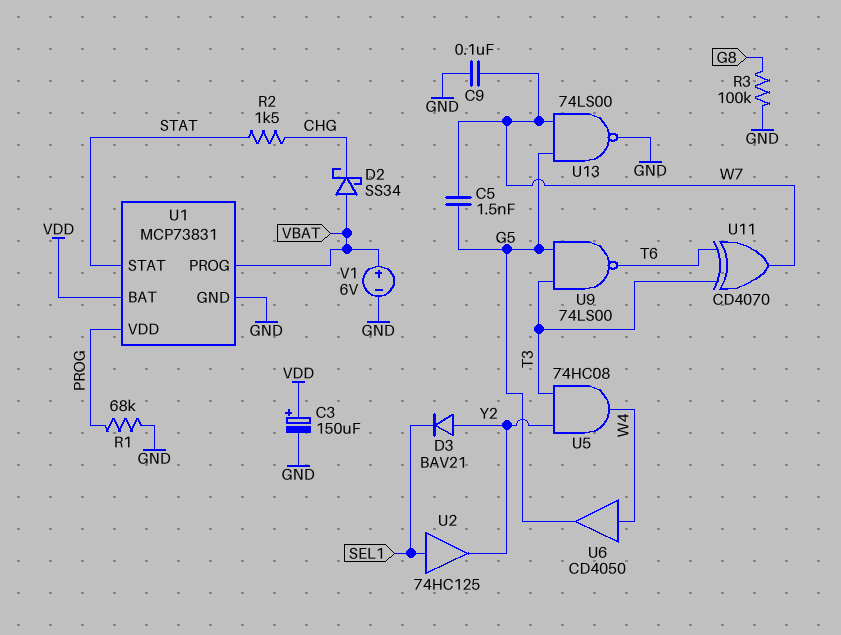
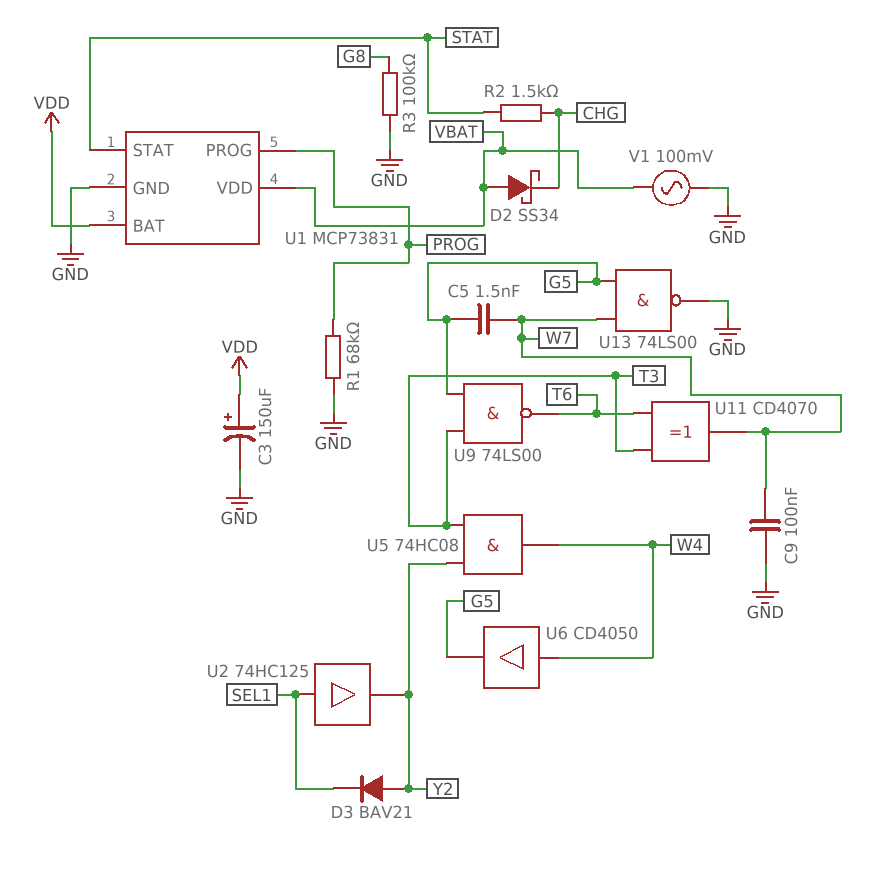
U1 pin PROG: VBAT -> PROG
U1 pin VDD: PROG -> VBAT
V1: 6V (plus VBAT, minus GND) -> AC 100mV (GND, VBAT)

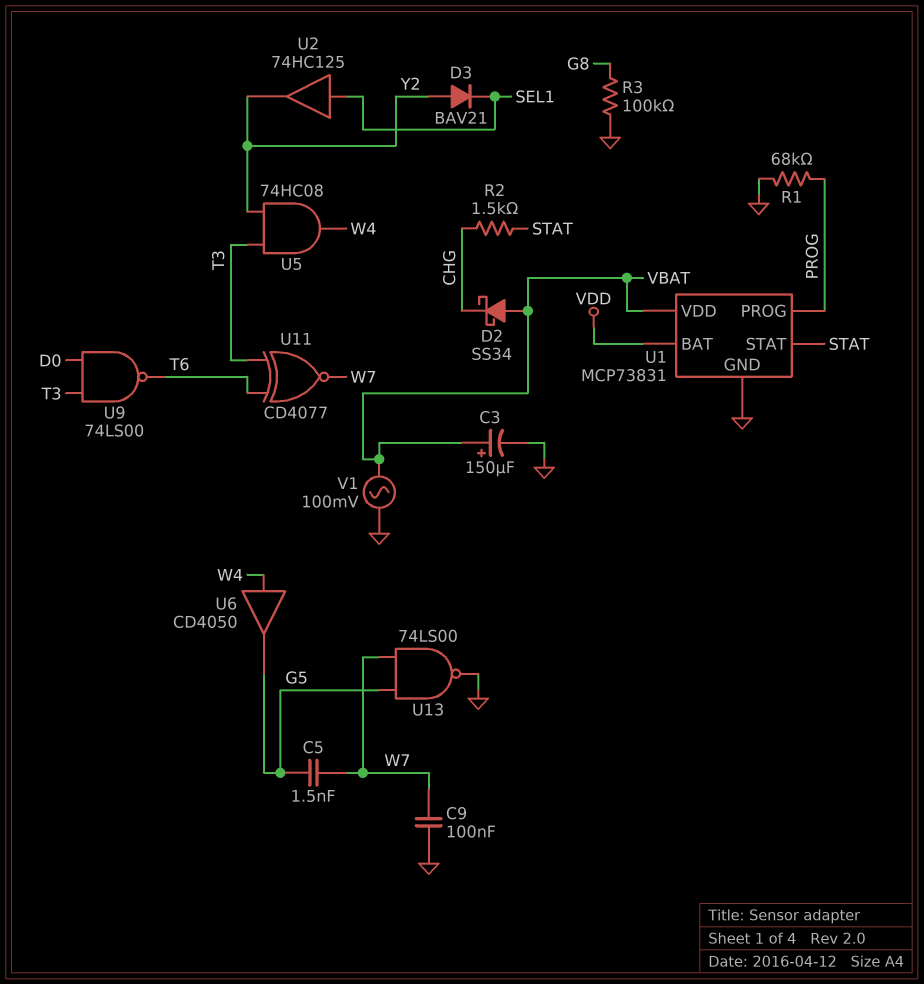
C3: 150uF (plus VDD, minus GND) -> 150uF (plus VBAT, minus GND)
U9: NAND 74LS00 (in G5, in T3, out T6) -> NAND 74LS00 (in D0, in T3, out T6)
U11: XOR CD4070 (in T3, in T6, out W7) -> XNOR CD4077 (in T3, in T6, out W7)

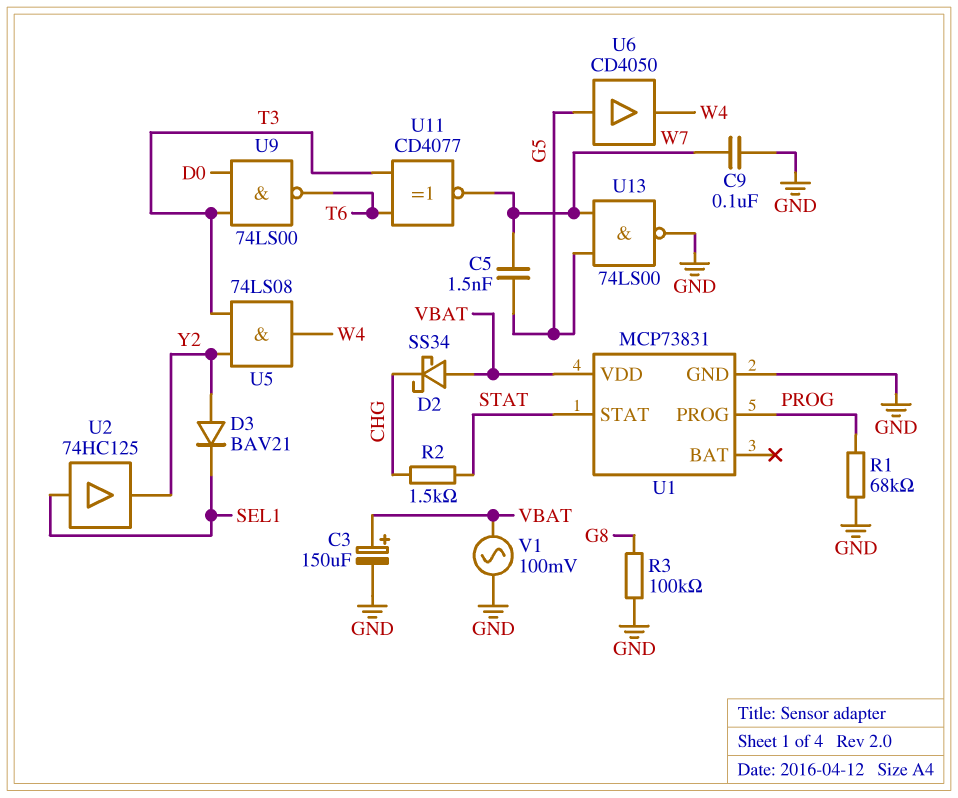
U1 pin BAT: VDD -> none
U5: AND 74HC08 (in T3, in Y2, out W4) -> AND 74LS08 (in T3, in Y2, out W4)
U6: buffer CD4050 (in W4, out G5) -> buffer CD4050 (in G5, out W4)

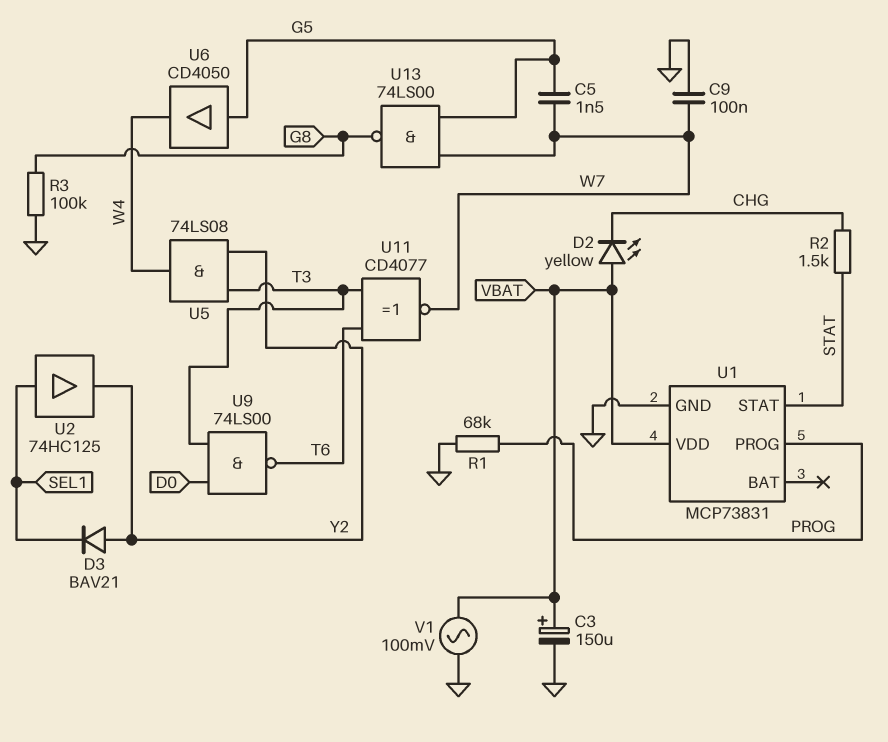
D2: schottky SS34 (A VBAT, K CHG) -> LED yellow (A VBAT, K CHG)
U13: NAND 74LS00 (in G5, in W7, out GND) -> NAND 74LS00 (in G5, in W7, out G8)

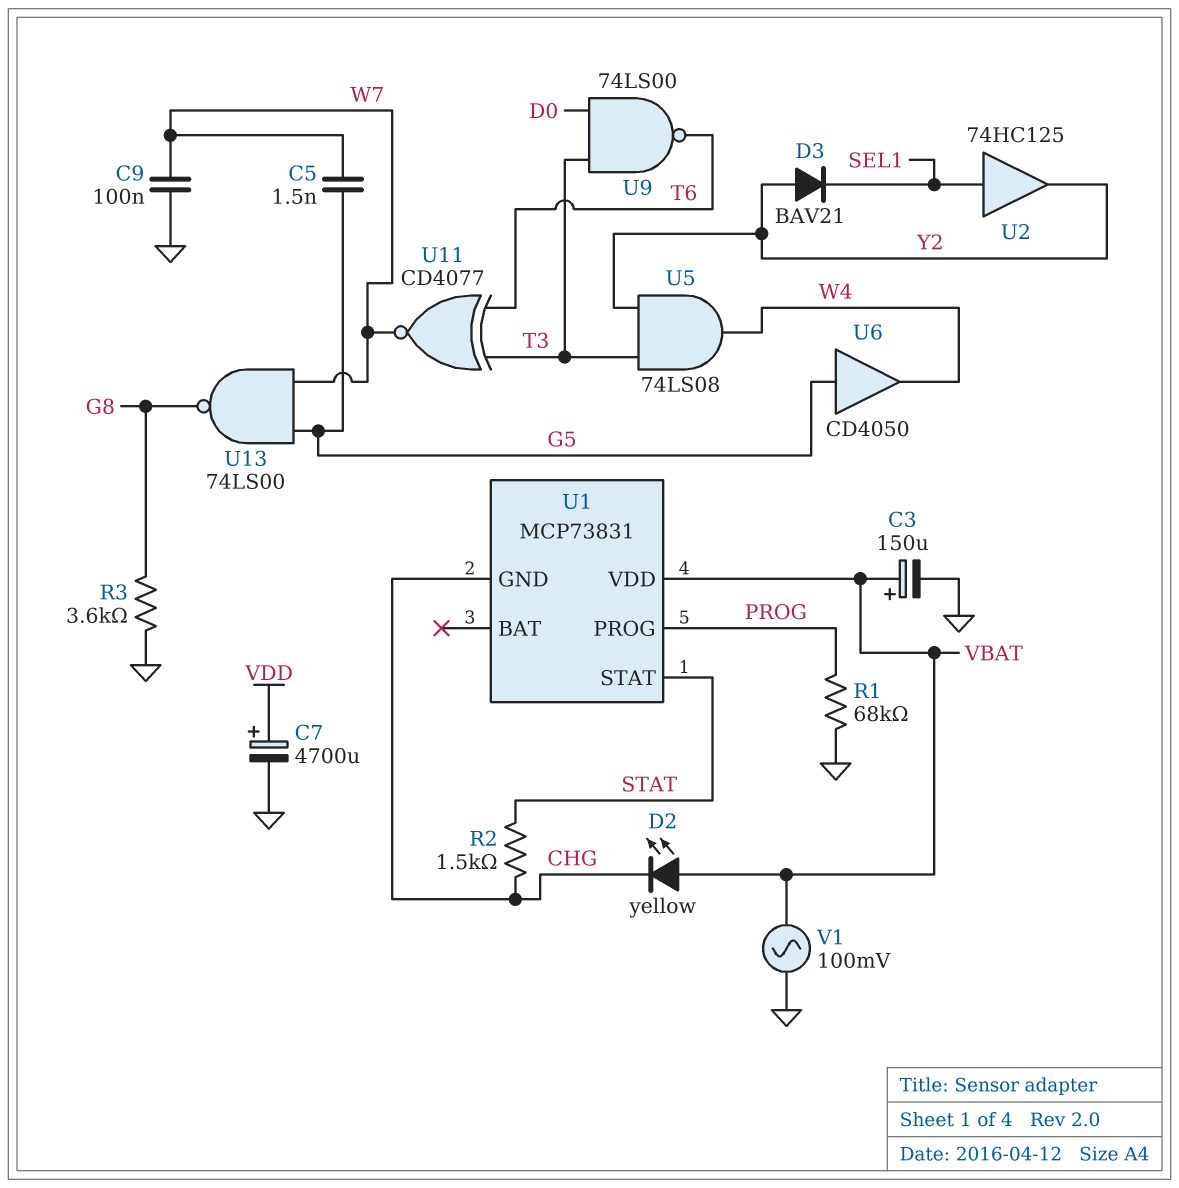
C7: none -> 4700uF (plus VDD, minus GND)
R3: 100k (G8, GND) -> 3.6k (G8, GND)
U1 pin GND: GND -> CHG

